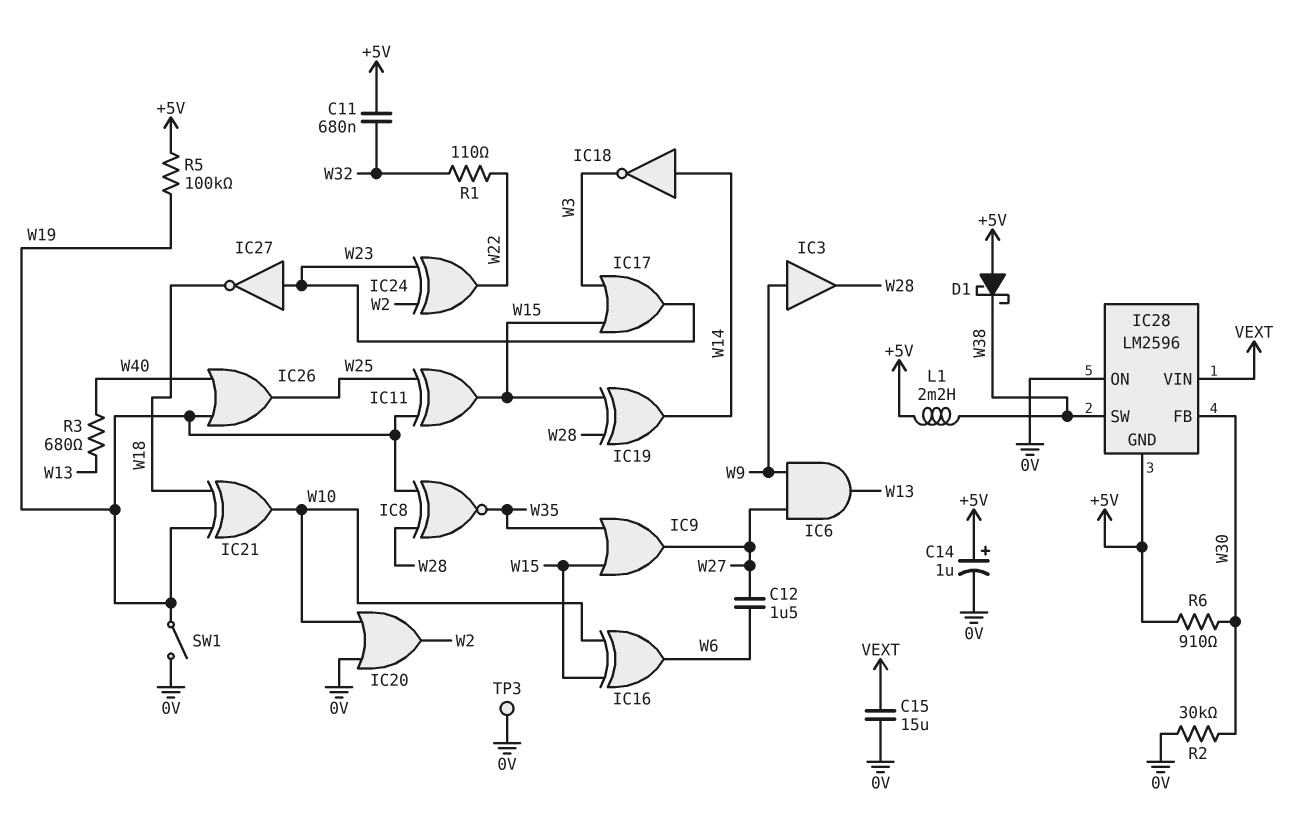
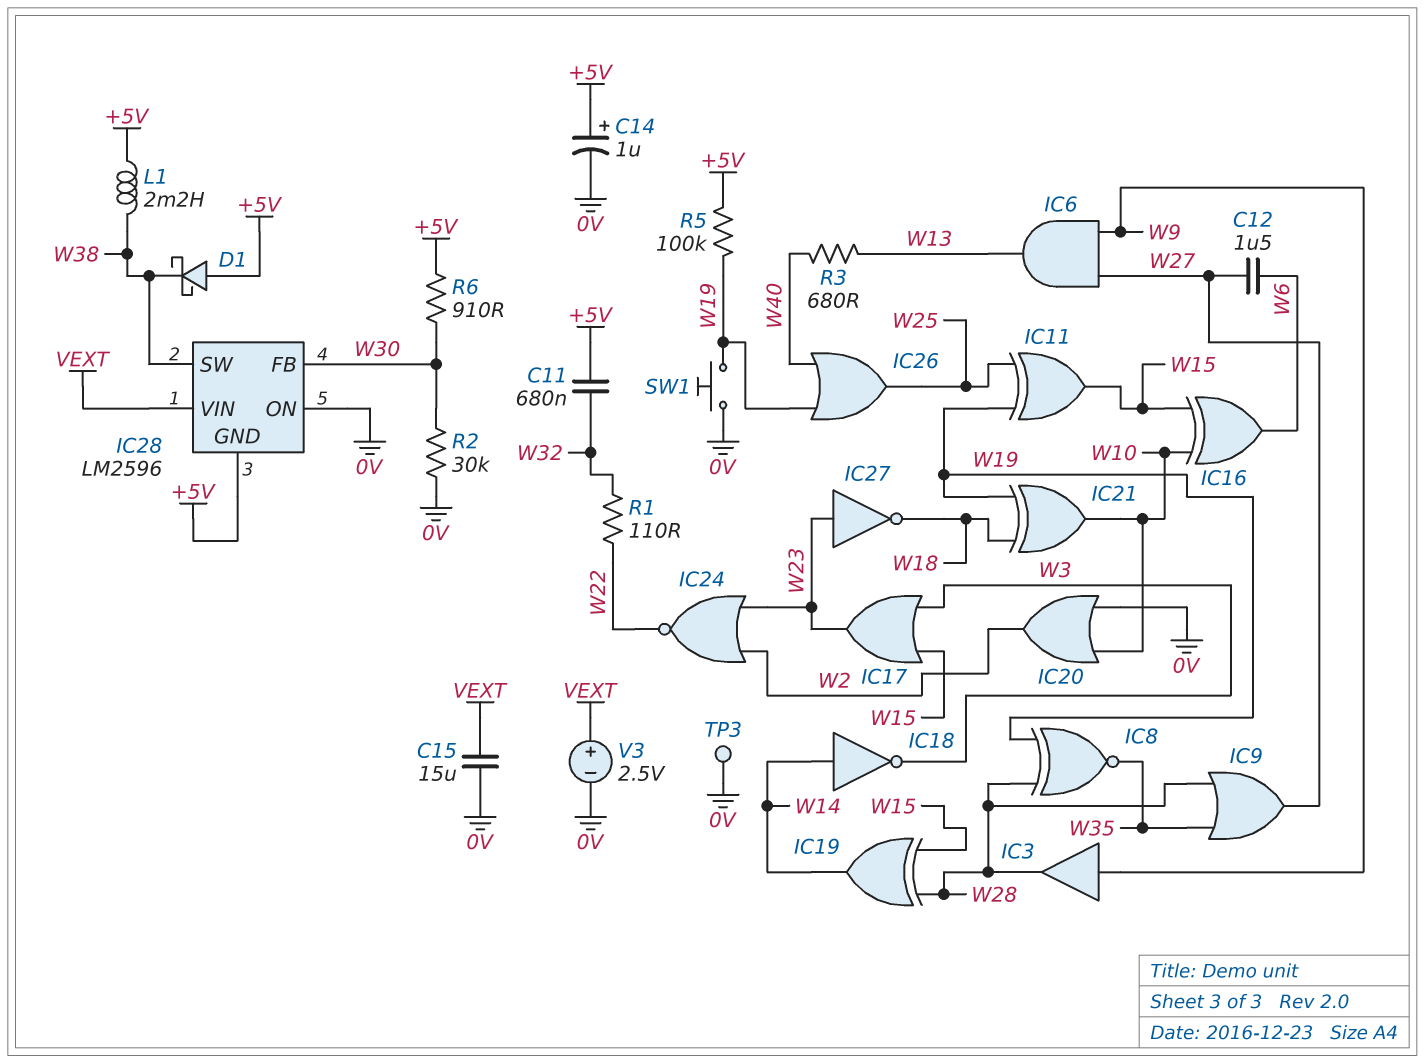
IC9: OR (in W15, in W35, out W27) -> OR (in W28, in W35, out W27)
IC24: XOR (in W2, in W23, out W22) -> NOR (in W2, in W23, out W22)
SW1: switch (0V, W19) -> button (0V, W19)
V3: none -> 2.5V (plus VEXT, minus 0V)

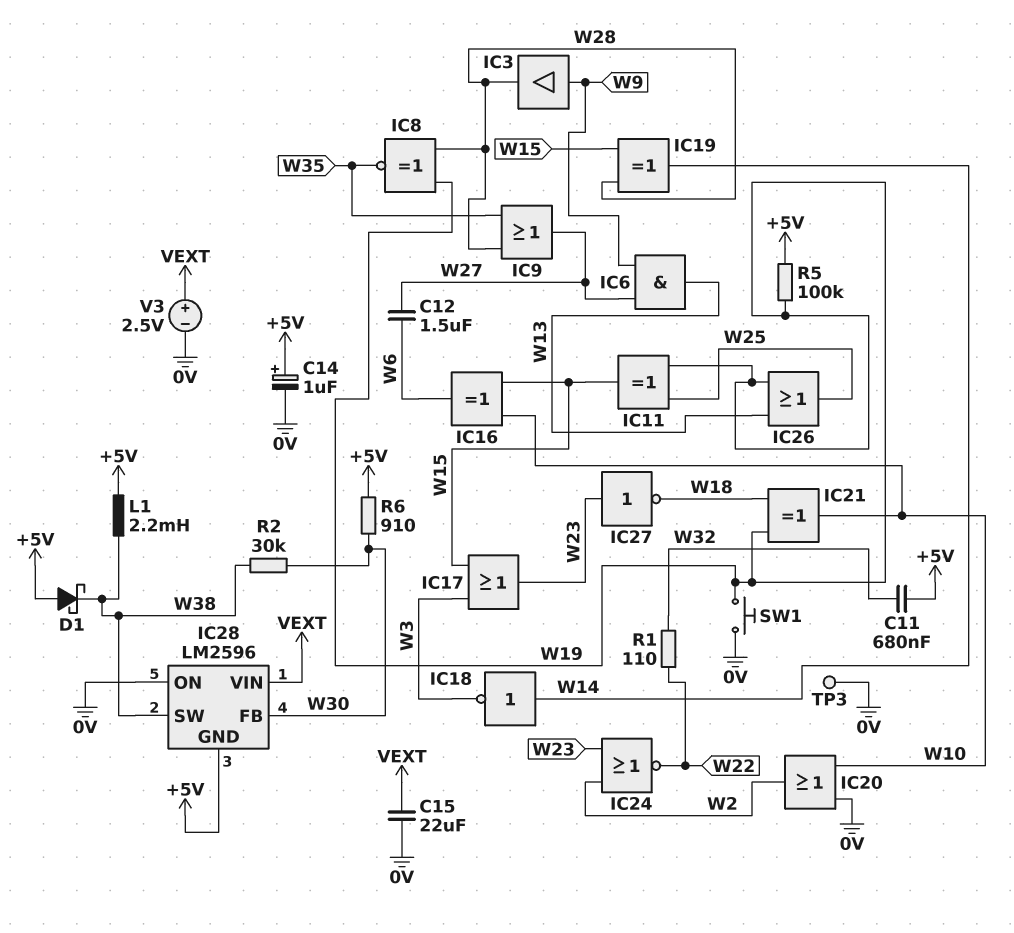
C15: 15uF (0V, VEXT) -> 22uF (0V, VEXT)
IC26: OR (in W19, in W40, out W25) -> OR (in W13, in W19, out W25)
R2: 30k (0V, W30) -> 30k (W30, W38)
R3: 680 (W13, W40) -> none

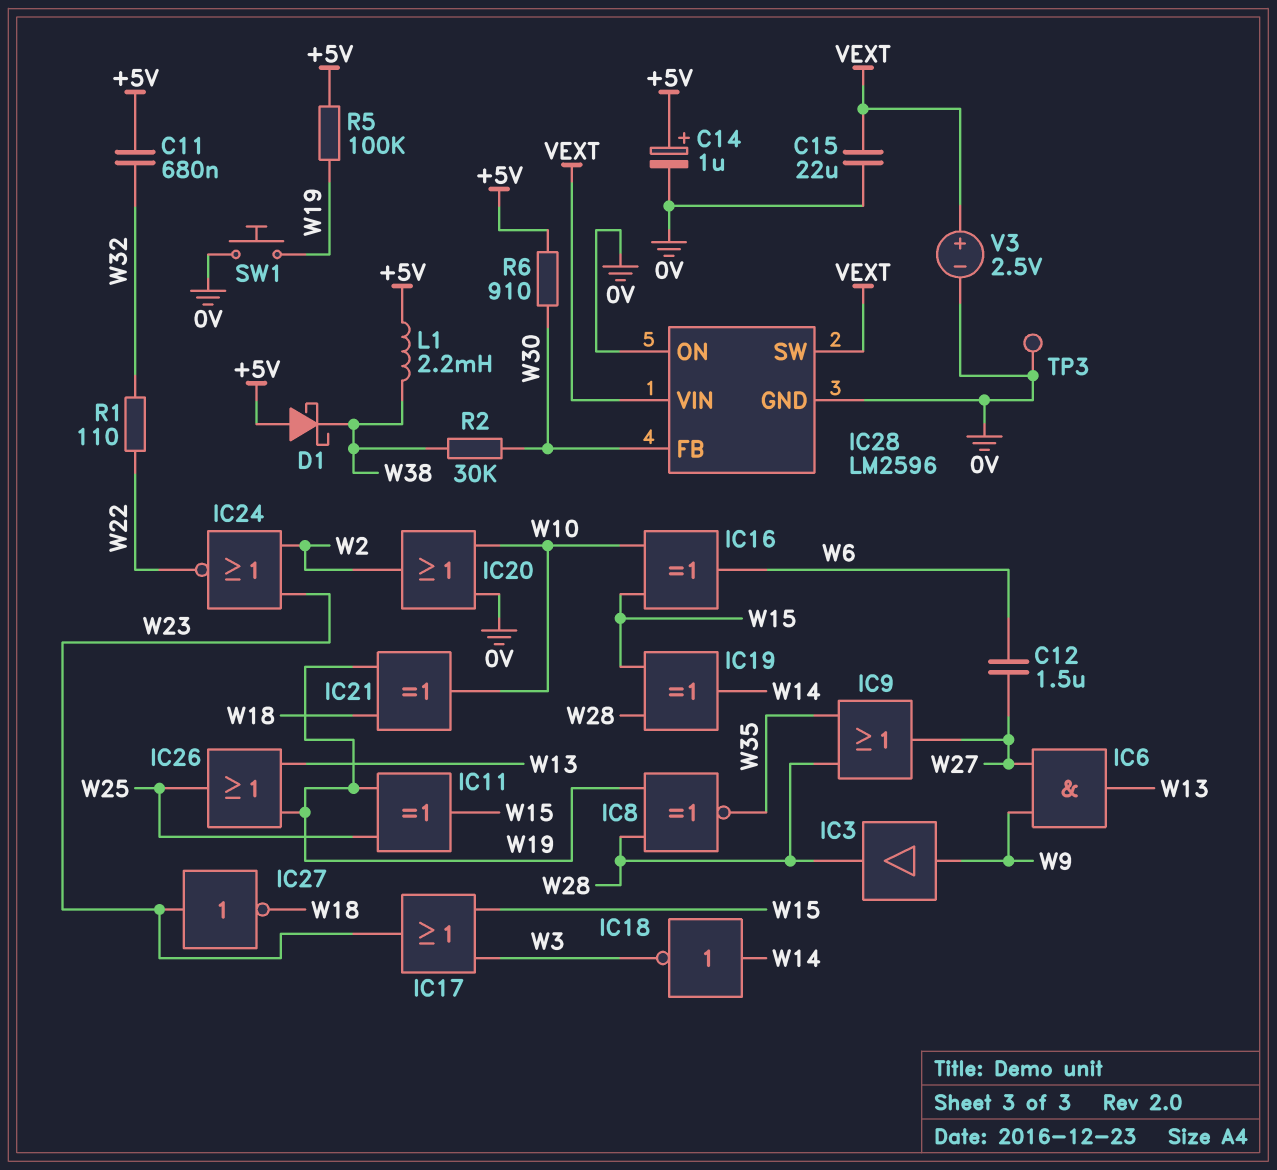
IC28 pin GND: +5V -> 0V
IC28 pin SW: W38 -> VEXT

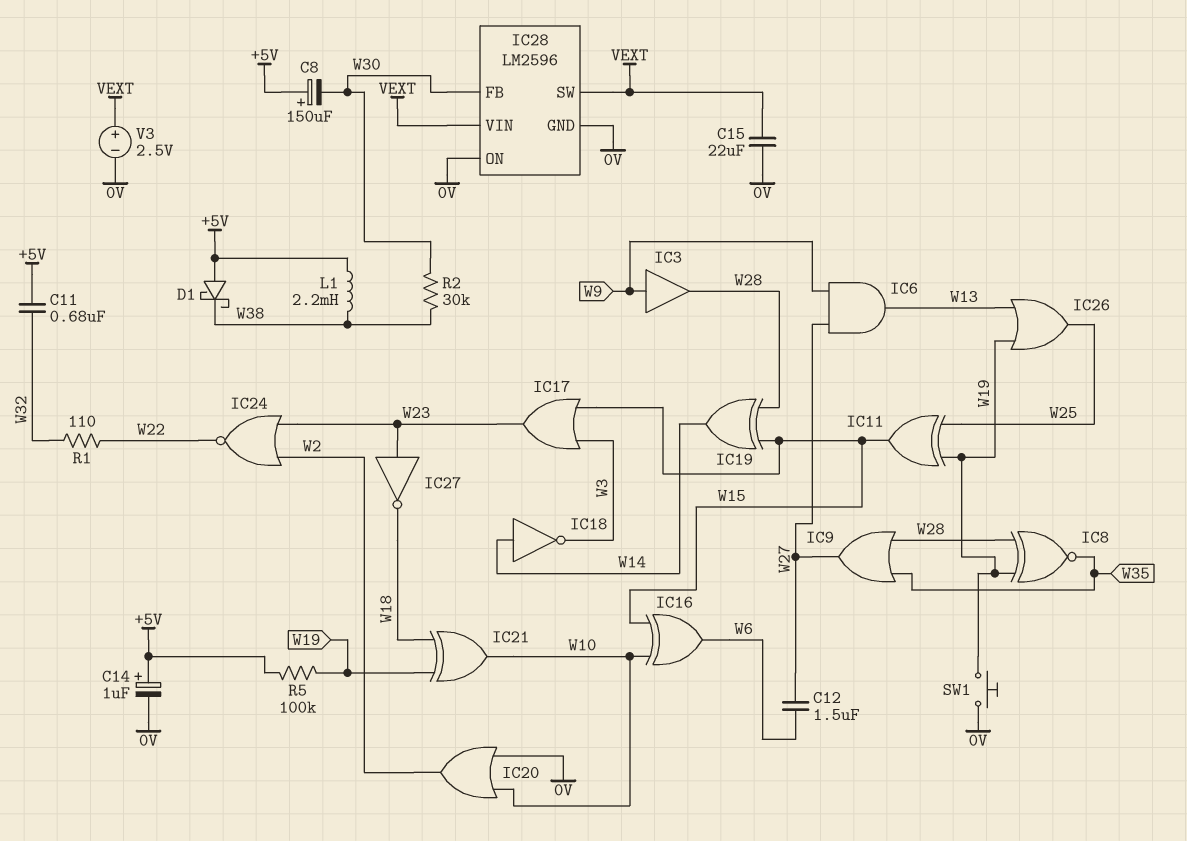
C8: none -> 150uF (plus +5V, minus W30)
R6: 910 (+5V, W30) -> none
TP3: test point (0V) -> none

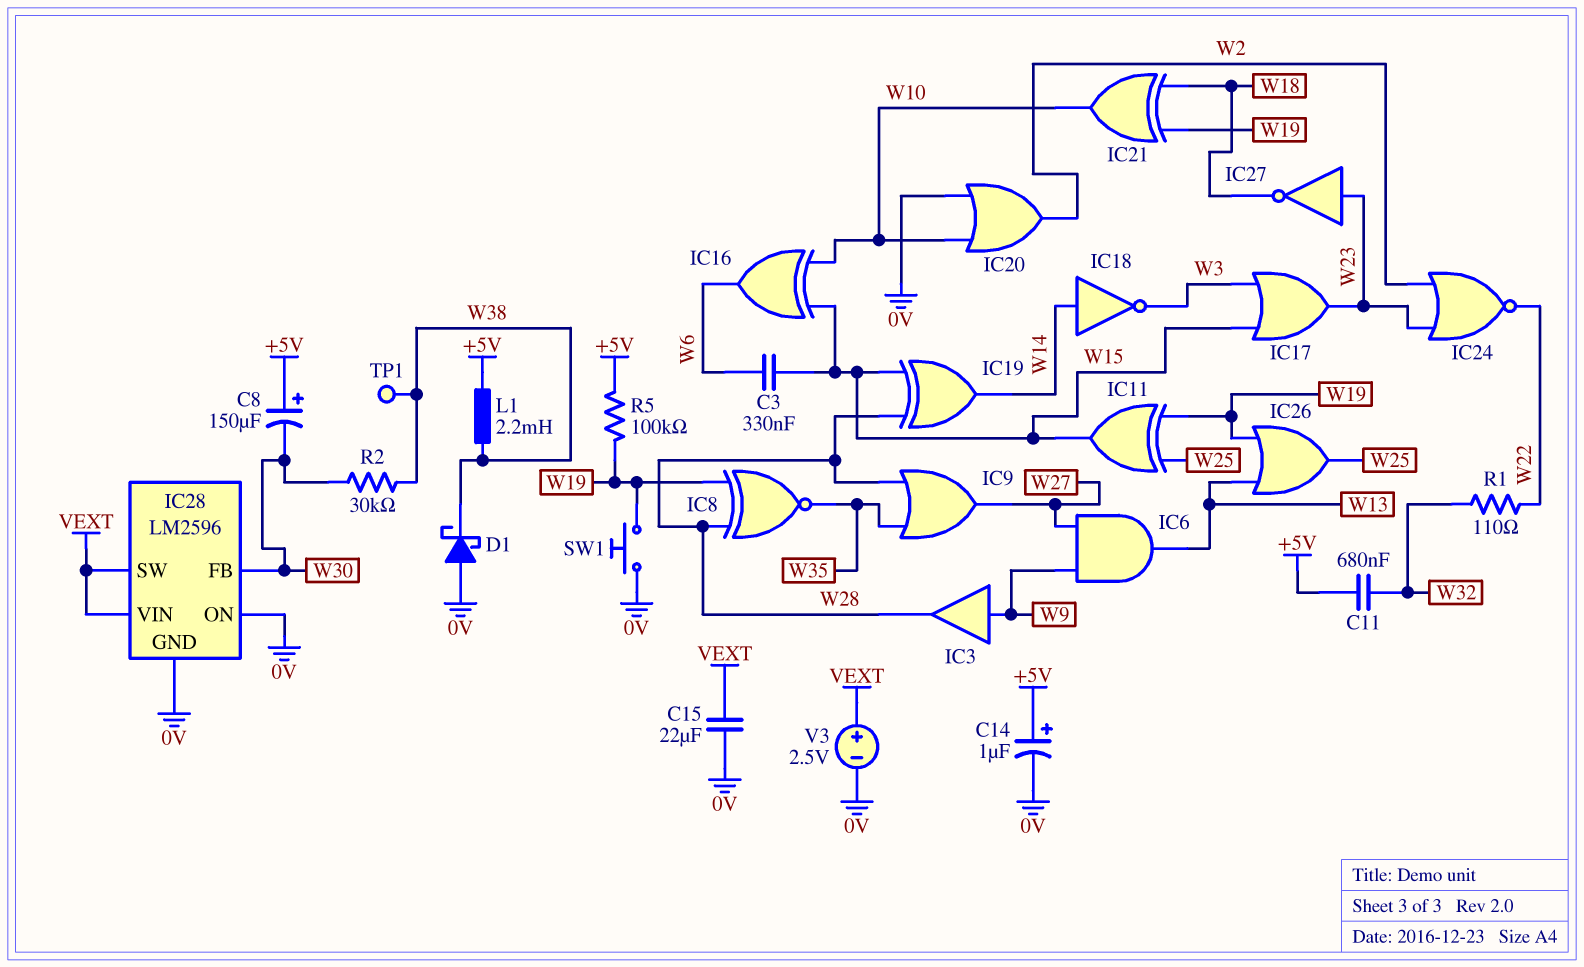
C3: none -> 330nF (W6, W15)
C12: 1.5uF (W6, W27) -> none
D1: schottky (A +5V, K W38) -> schottky (A 0V, K W38)
TP1: none -> test point (W38)

